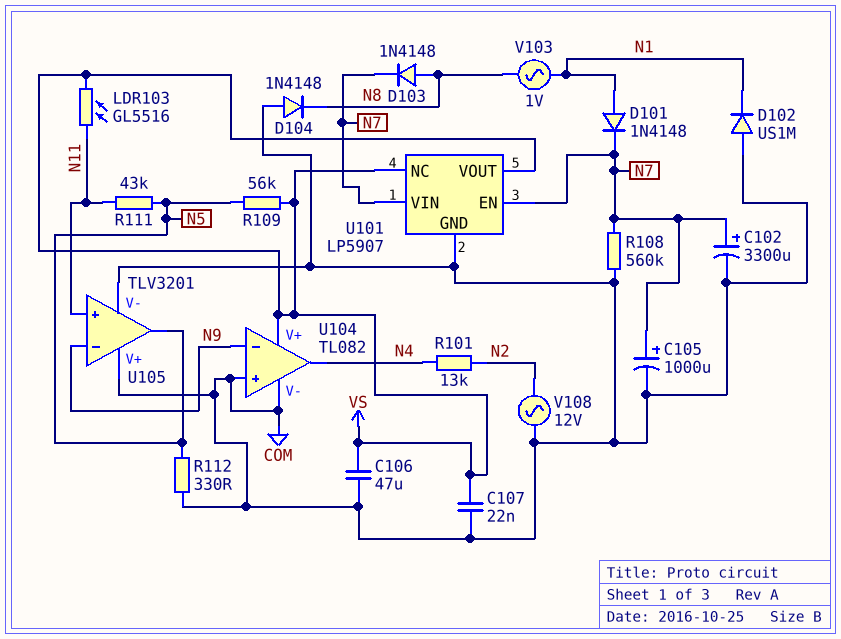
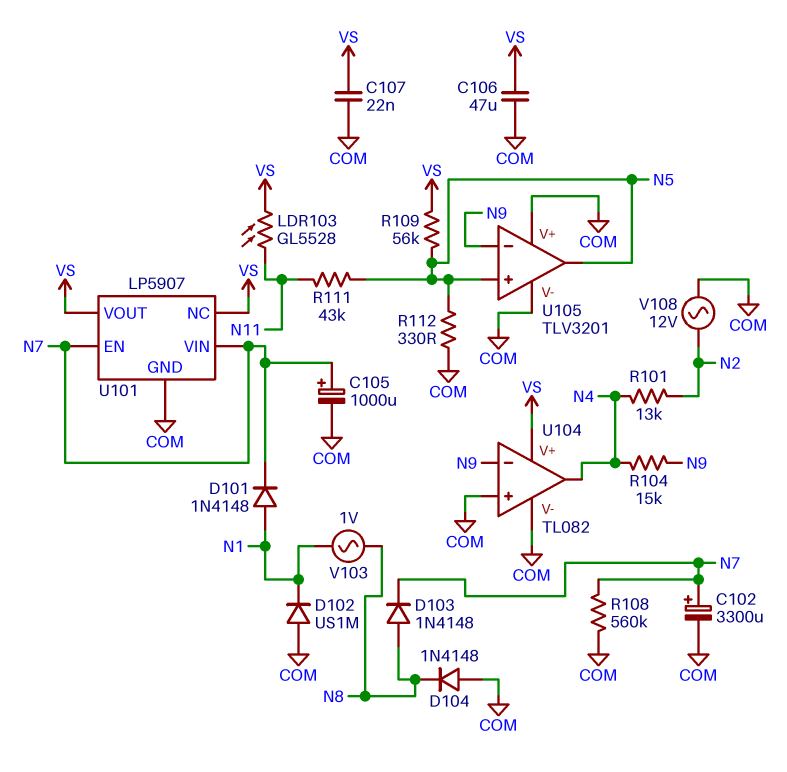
LDR103: GL5516 (N11, VS) -> GL5528 (N11, VS)
R104: none -> 15k (N4, N9)
U105 pin in+: N11 -> N5

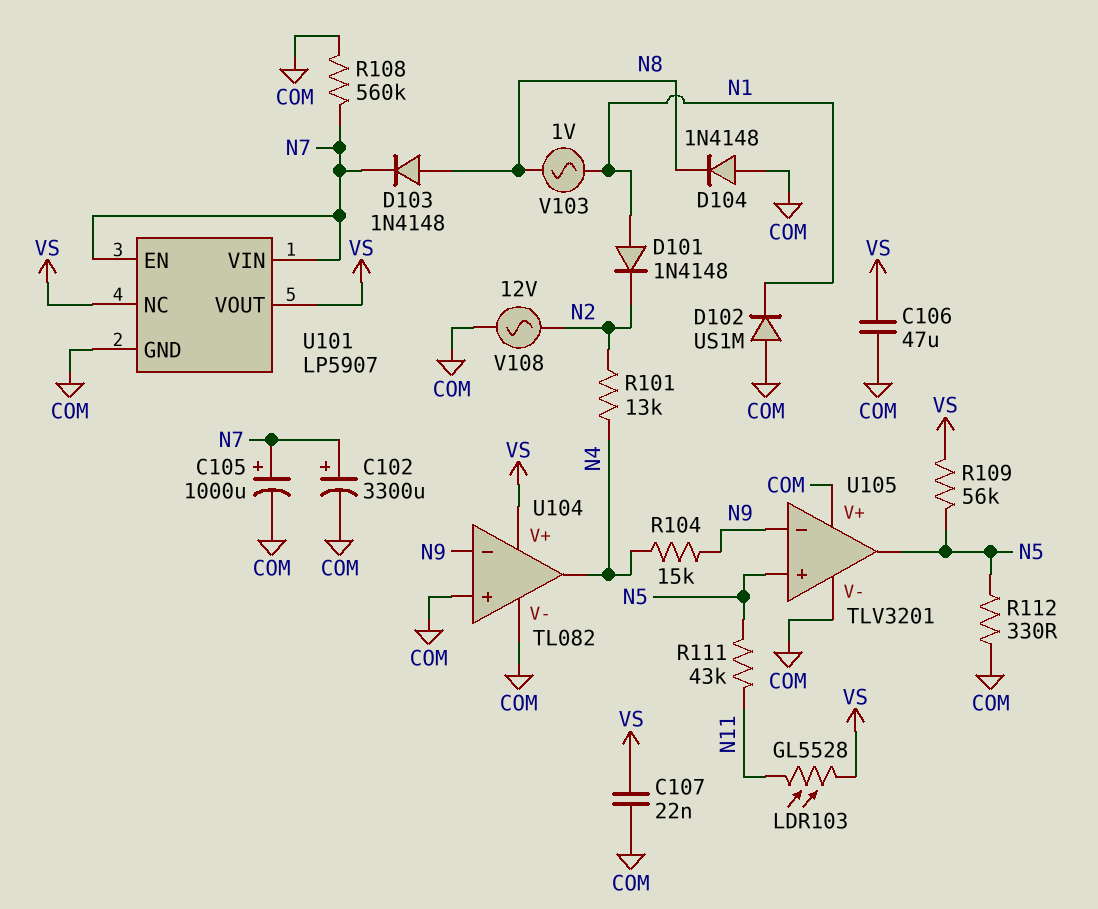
D101: diode 1N4148 (A N1, K N7) -> diode 1N4148 (A N1, K N2)

